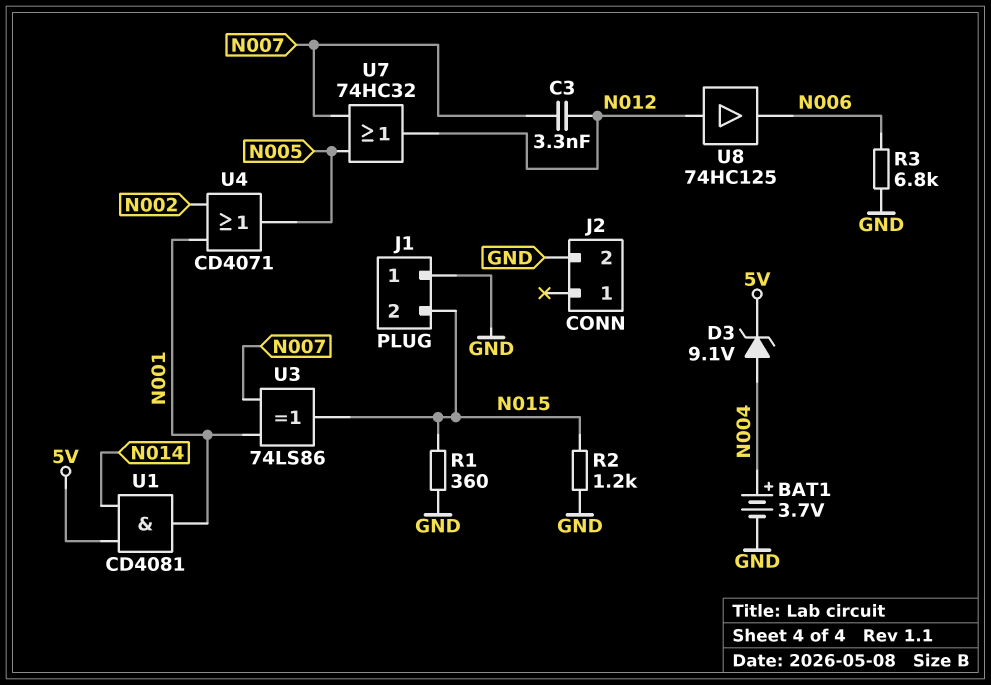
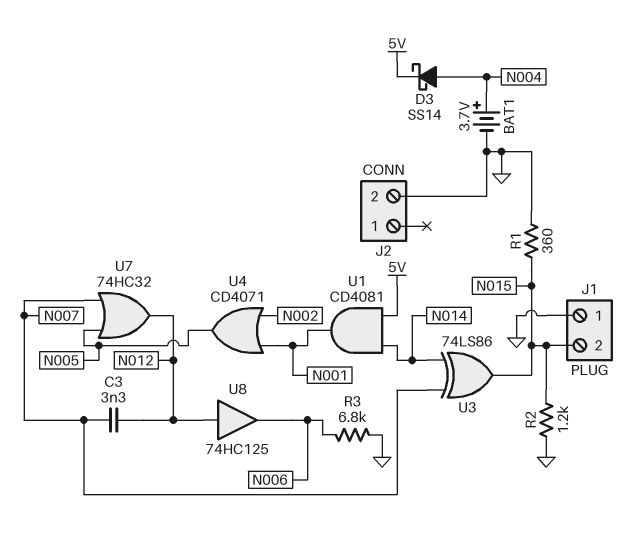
D3: zener 9.1V (A N004, K 5V) -> schottky SS14 (A N004, K 5V)
U3: XOR 74LS86 (in N001, in N007, out N015) -> XOR 74LS86 (in N007, in N014, out N015)

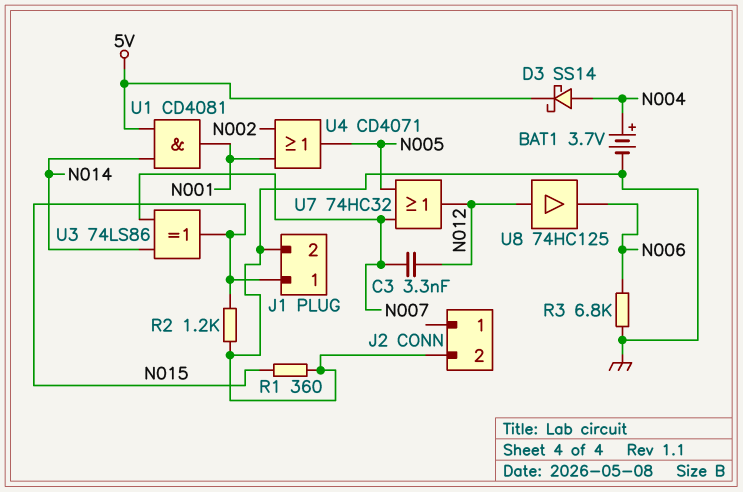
J1 pin 1: GND -> N015
J1 pin 2: N015 -> GND

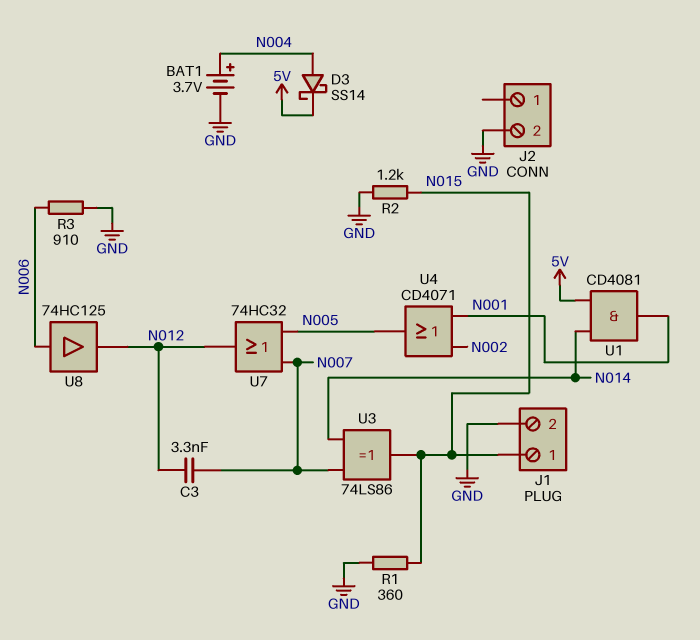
R3: 6.8k (GND, N006) -> 910 (GND, N006)
U8: buffer 74HC125 (in N012, out N006) -> buffer 74HC125 (in N006, out N012)

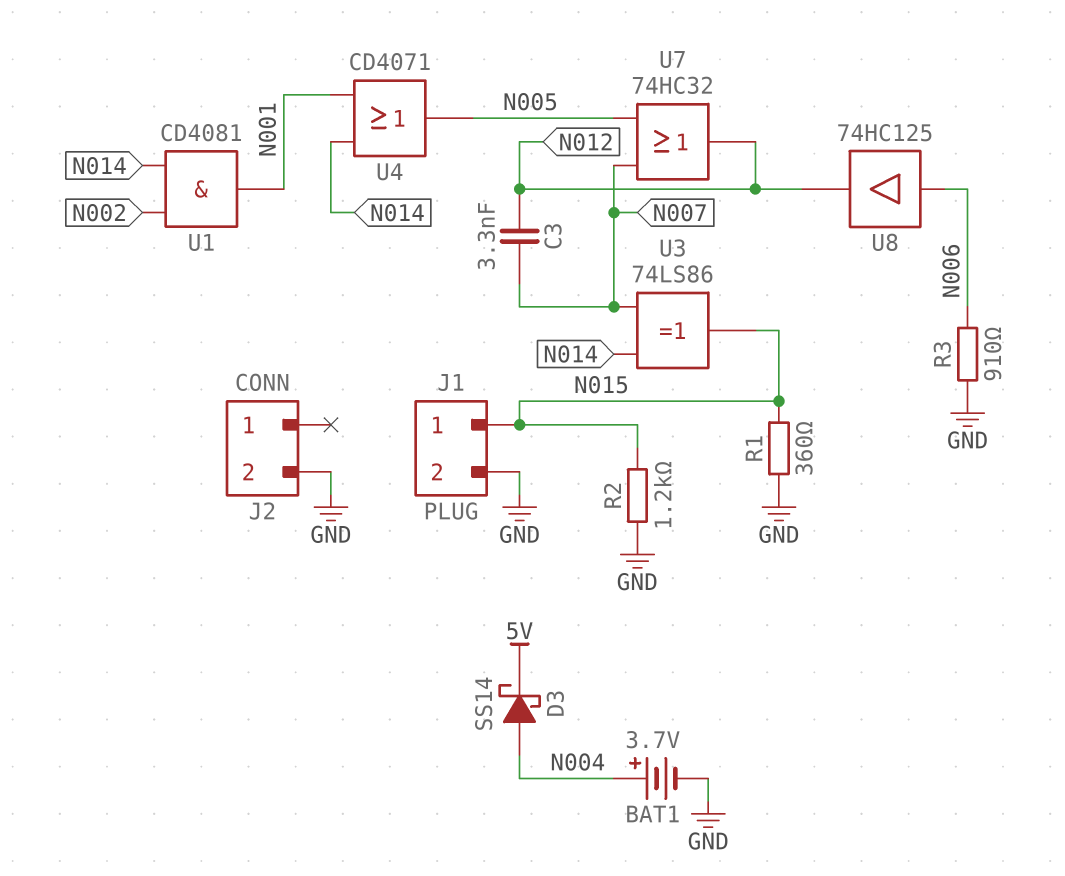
U1: AND CD4081 (in 5V, in N014, out N001) -> AND CD4081 (in N002, in N014, out N001)
U4: OR CD4071 (in N001, in N002, out N005) -> OR CD4071 (in N001, in N014, out N005)

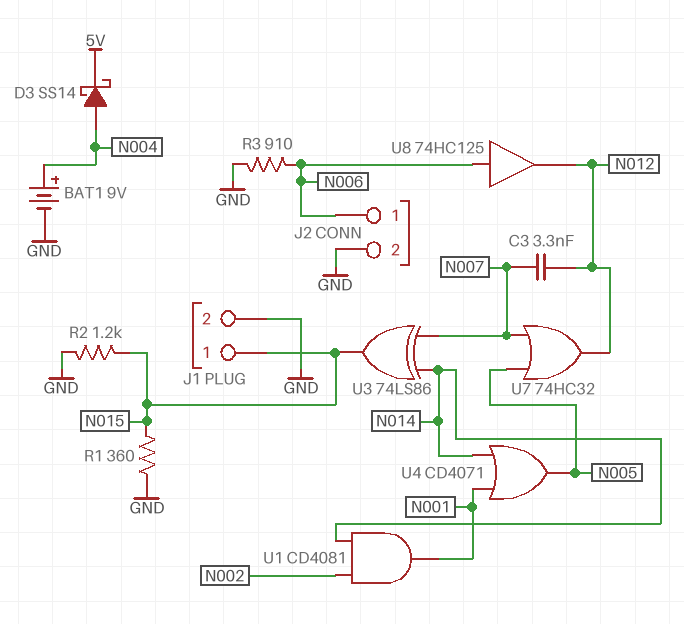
BAT1: 3.7V (plus N004, minus GND) -> 9V (plus N004, minus GND)
J2 pin 1: none -> N006

